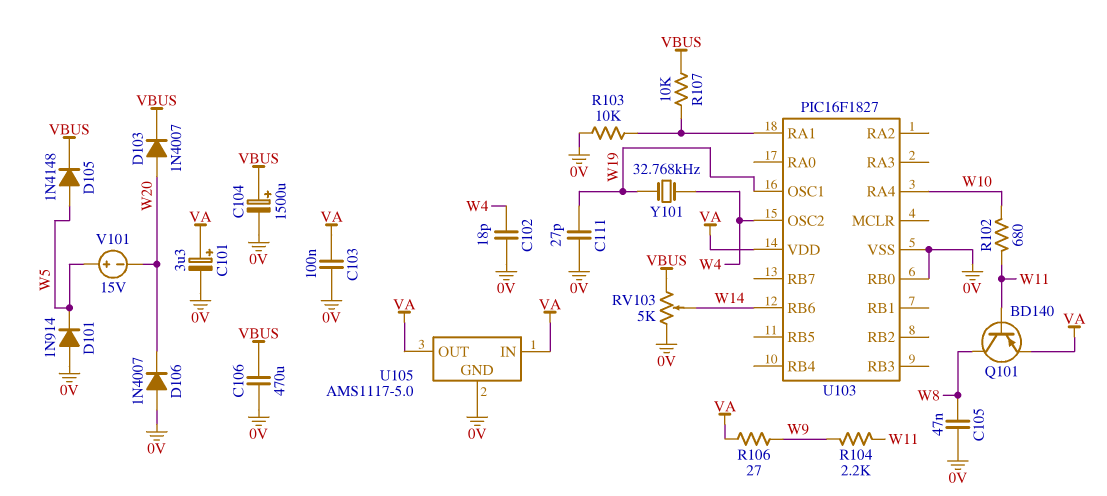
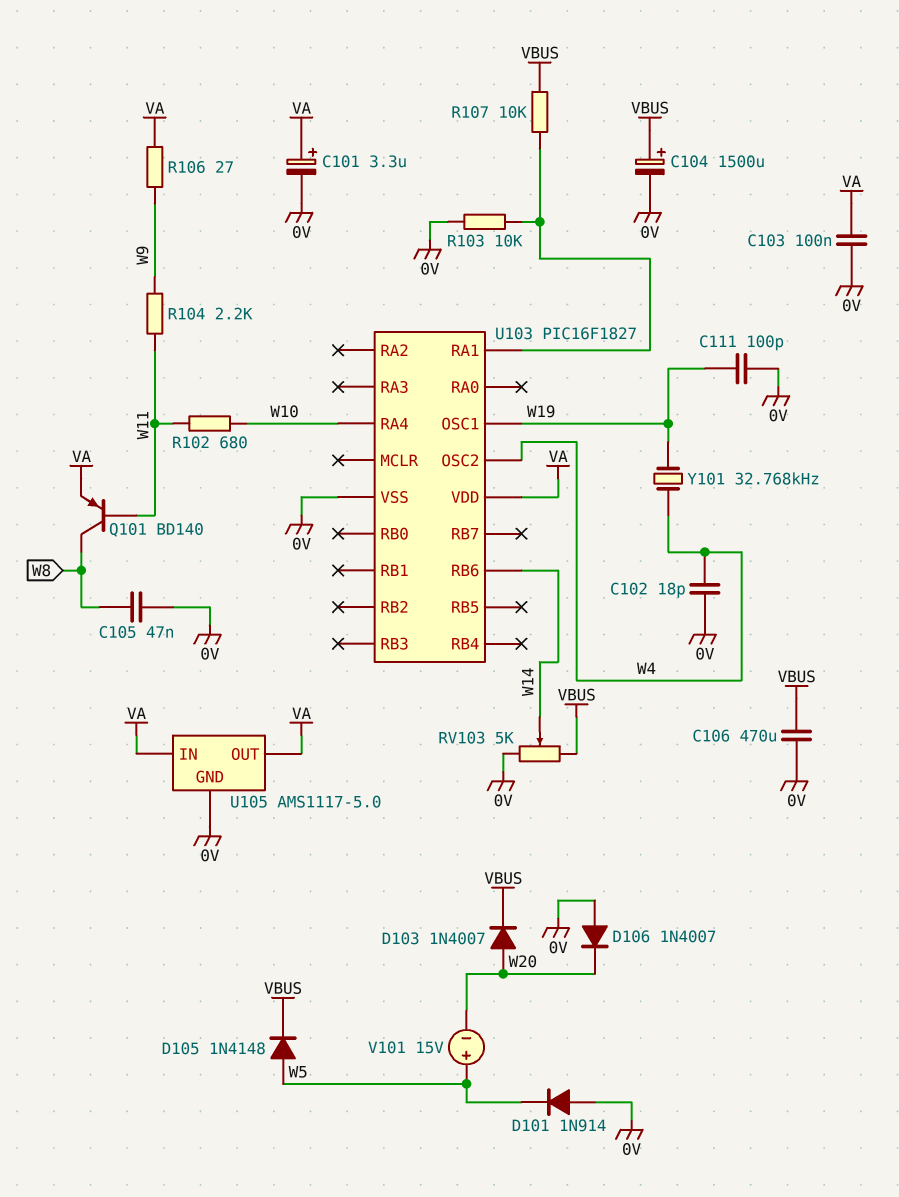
C111: 27pF (0V, W19) -> 100pF (0V, W19)
U103 pin RB0: 0V -> none

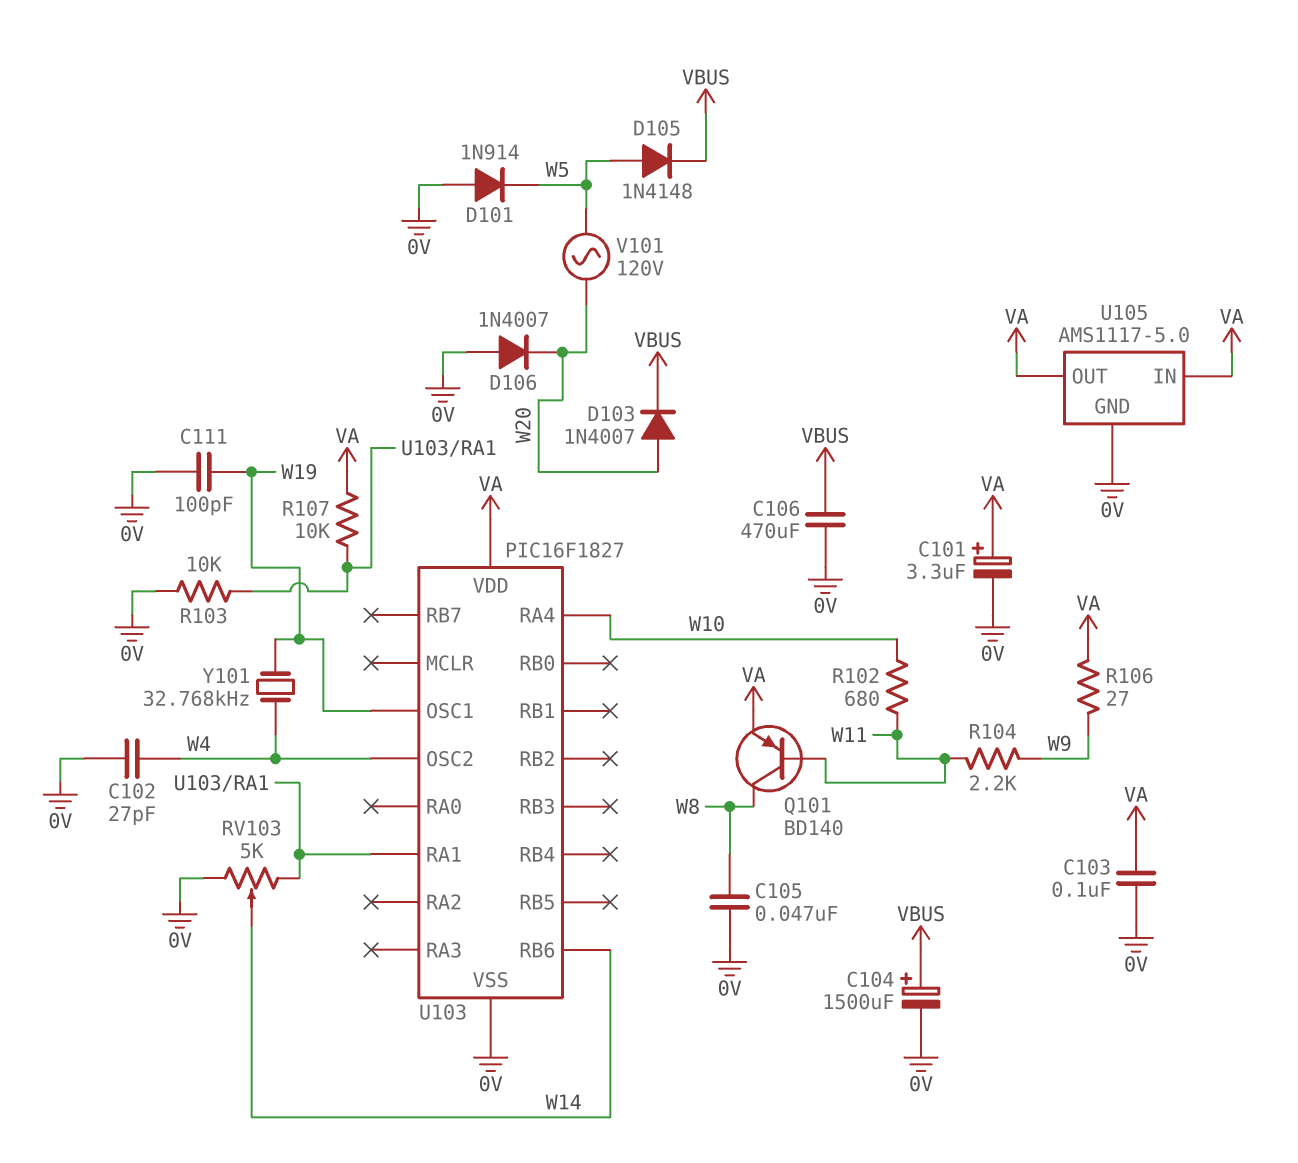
C102: 18pF (0V, W4) -> 27pF (0V, W4)
R107: 10k (U103/RA1, VBUS) -> 10k (U103/RA1, VA)
RV103: 5k (0V, VBUS, wiper W14) -> 5k (0V, U103/RA1, wiper W14)
V101: 15V (plus W5, minus W20) -> AC 120V (W5, W20)

